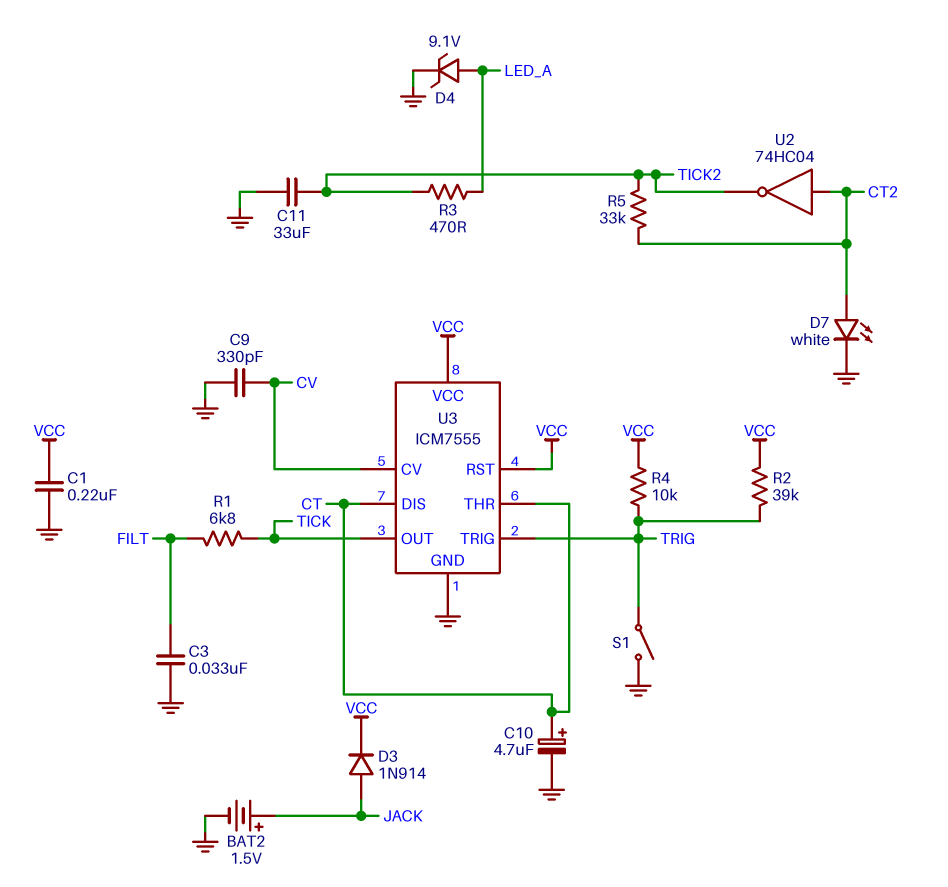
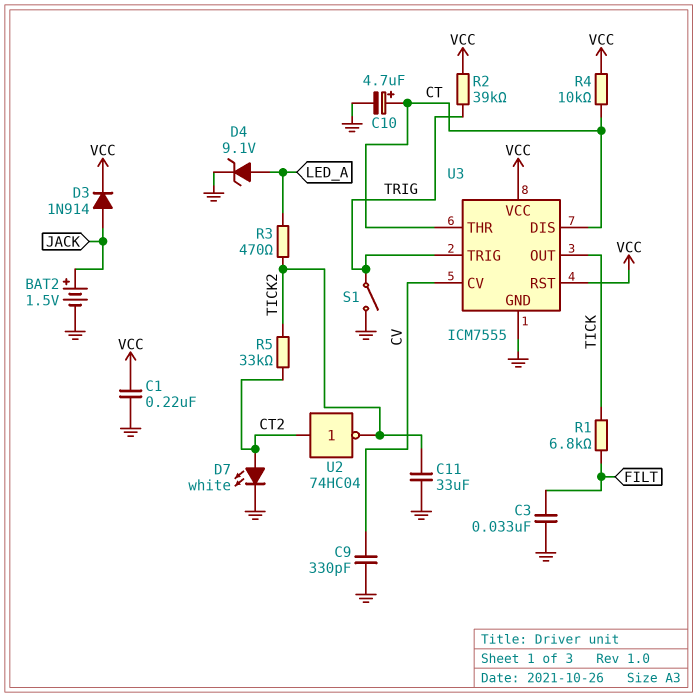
R4: 10k (TRIG, VCC) -> 10k (CT, VCC)

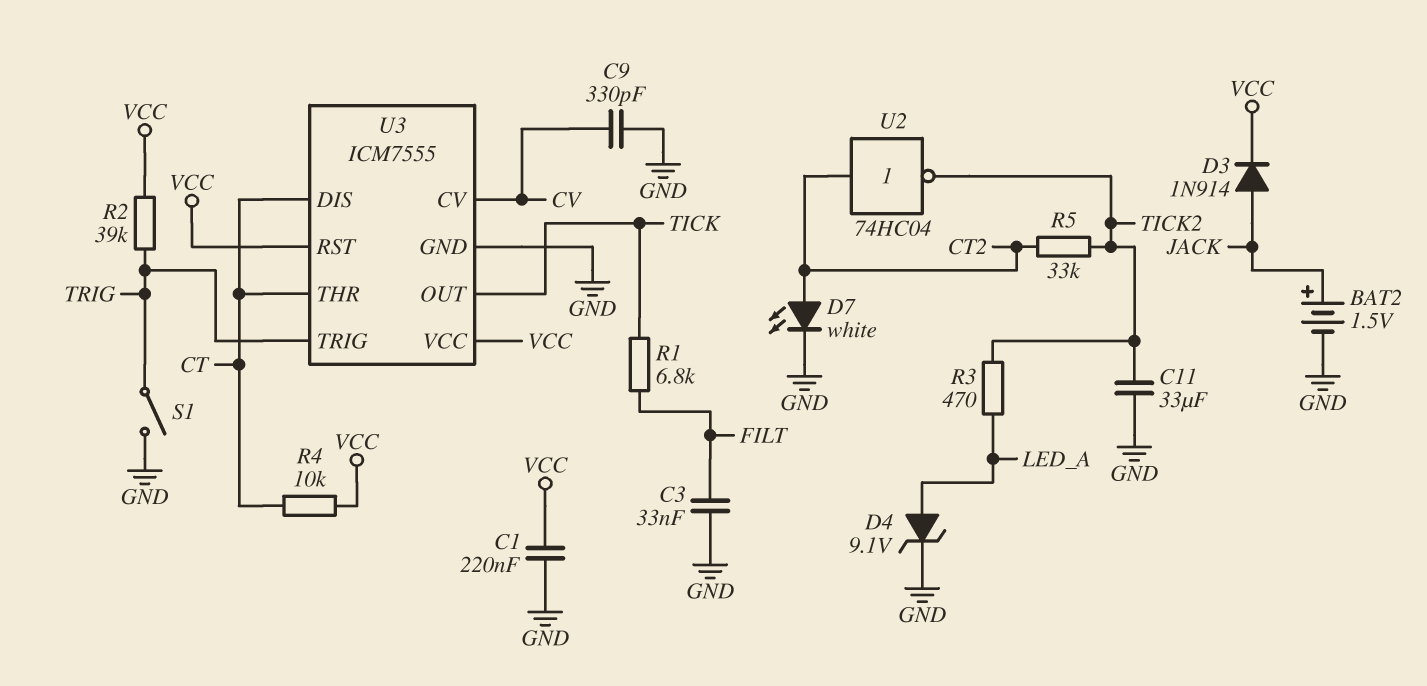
C10: 4.7uF (plus CT, minus GND) -> none

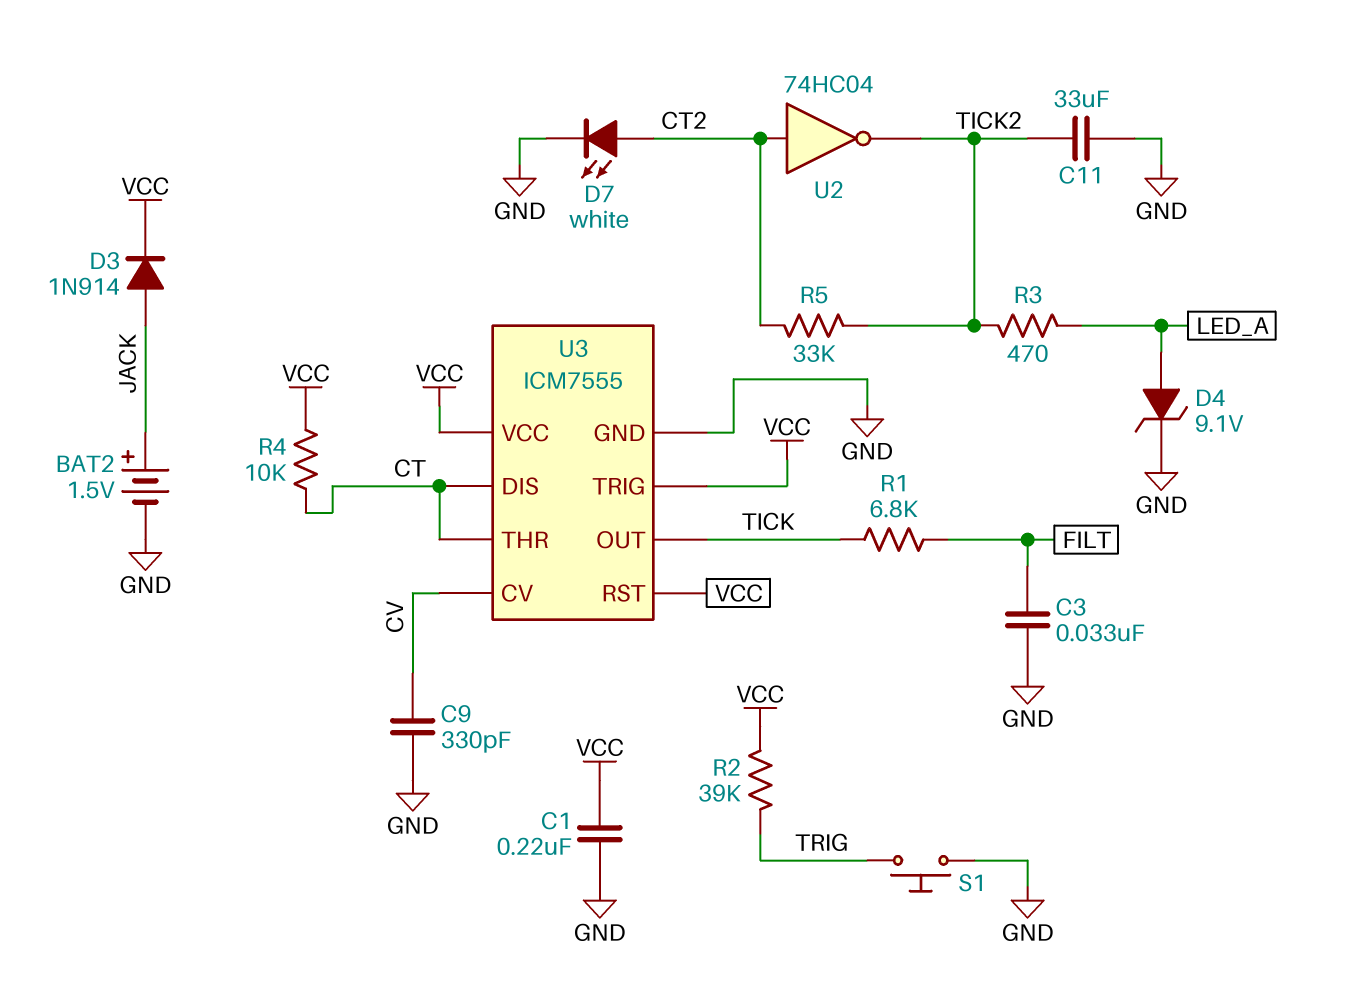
S1: switch (GND, TRIG) -> button (GND, TRIG)
U3 pin TRIG: TRIG -> VCC

